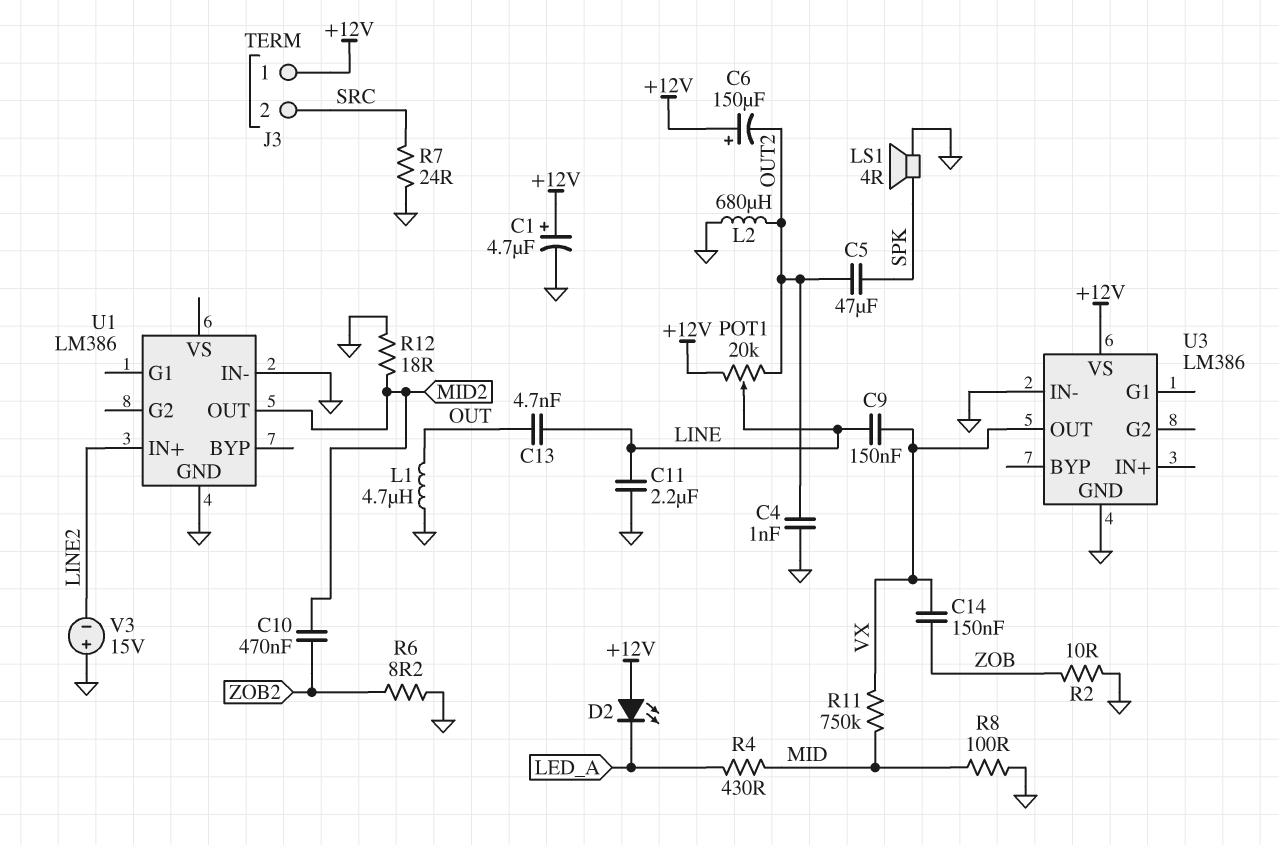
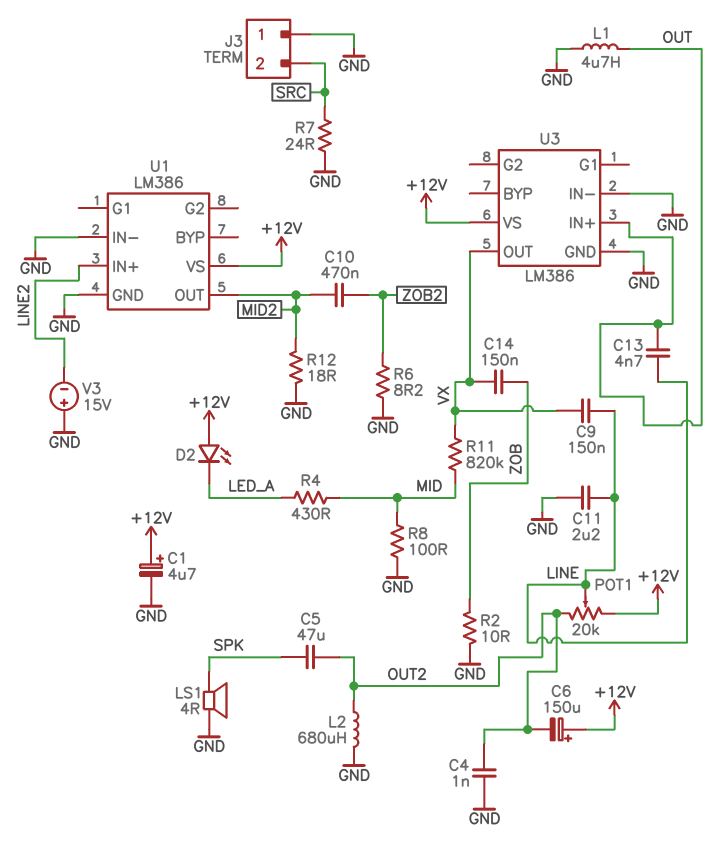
J3 pin 1: +12V -> GND
R11: 750k (MID, VX) -> 820k (MID, VX)
U1 pin VS: none -> +12V
U3 pin IN+: none -> OUT

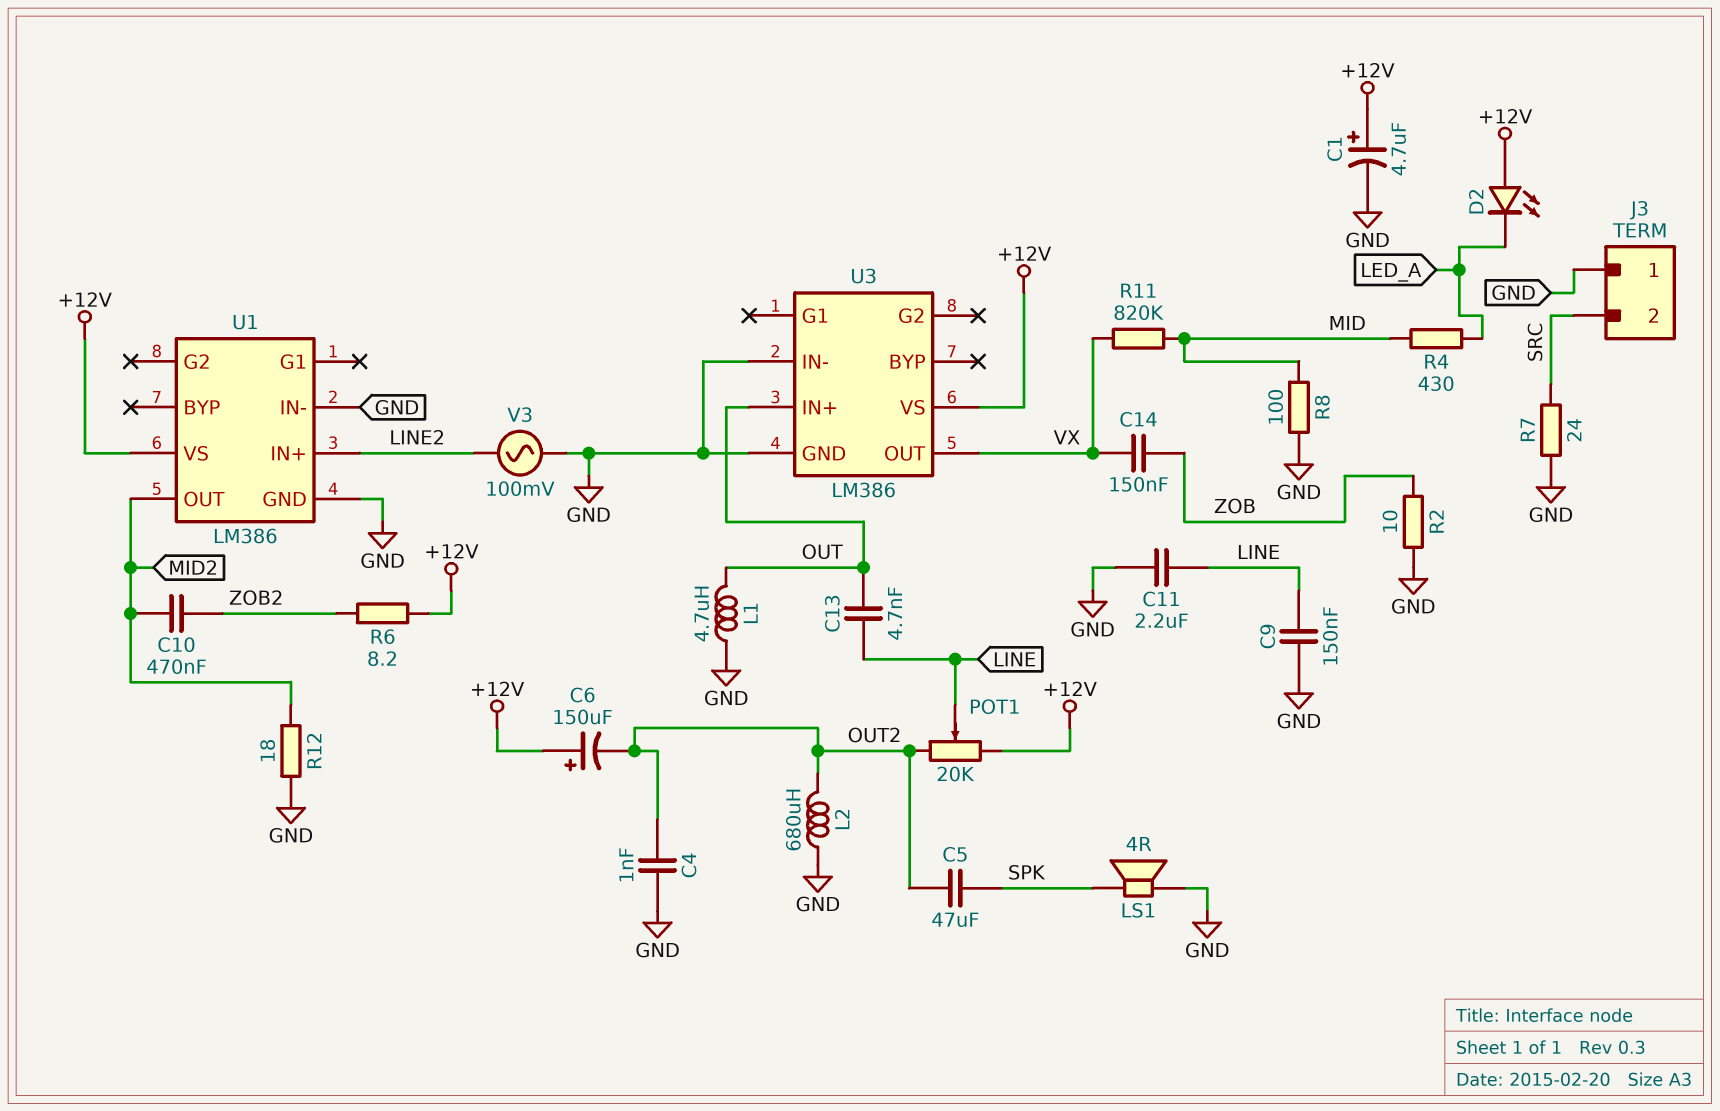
C9: 150nF (LINE, VX) -> 150nF (GND, LINE)
R6: 8.2 (GND, ZOB2) -> 8.2 (+12V, ZOB2)
V3: 15V (plus GND, minus LINE2) -> AC 100mV (GND, LINE2)

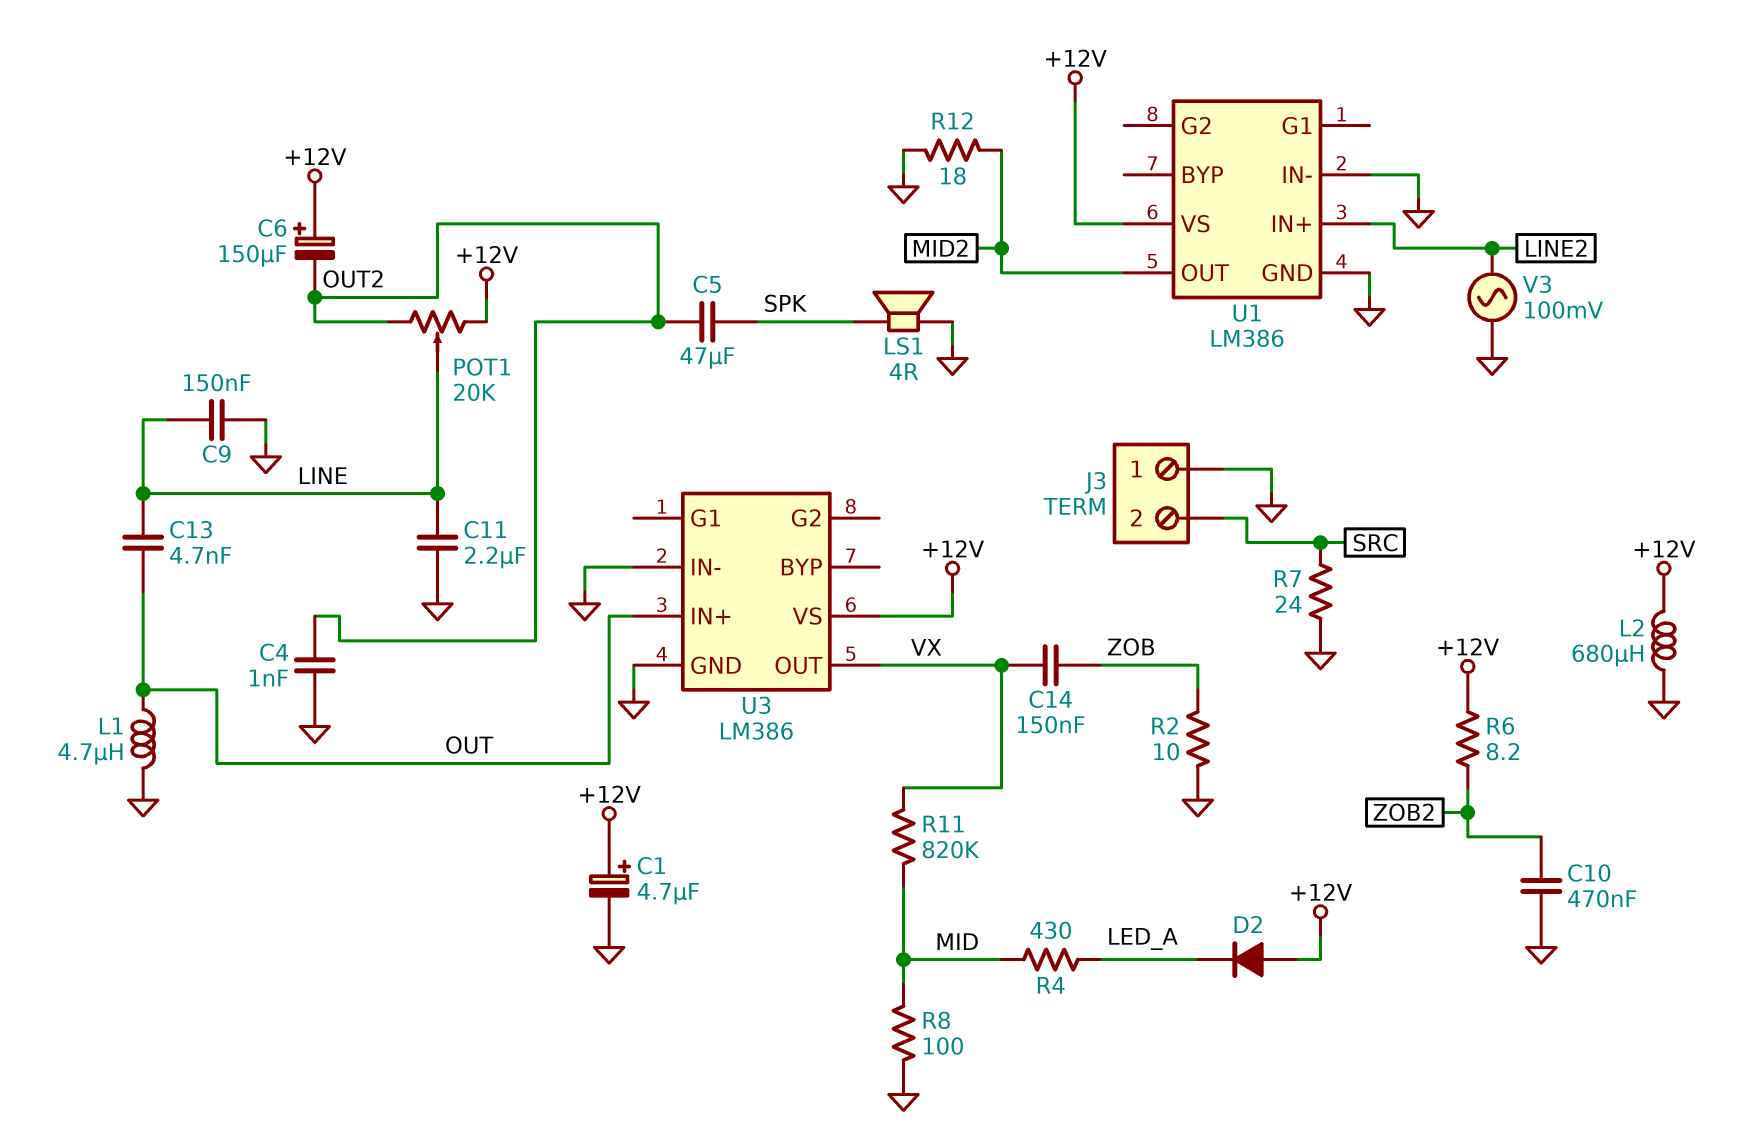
C10: 470nF (MID2, ZOB2) -> 470nF (GND, ZOB2)
D2: LED (A +12V, K LED_A) -> diode (A +12V, K LED_A)
L2: 680uH (GND, OUT2) -> 680uH (+12V, GND)

